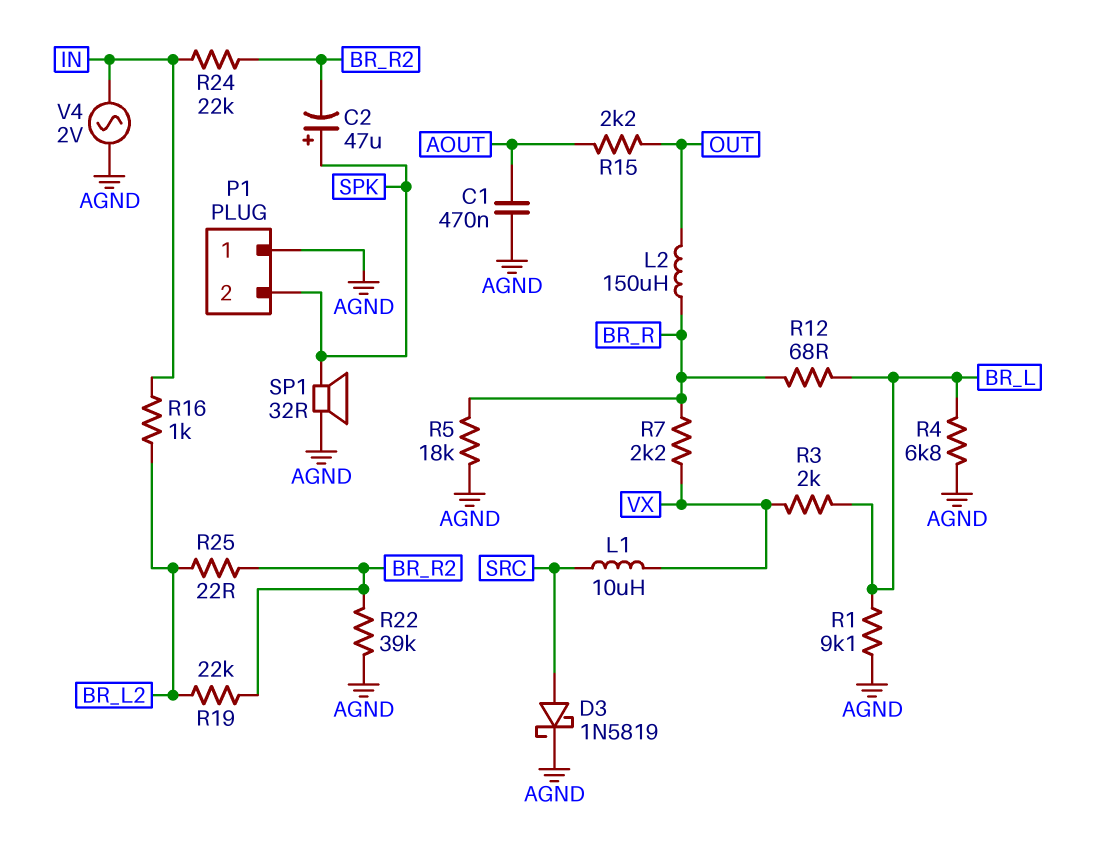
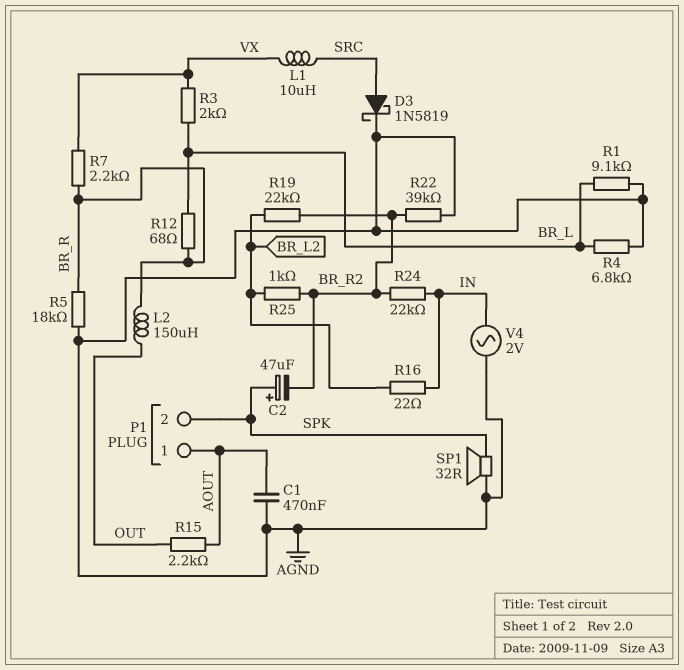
P1 pin 1: AGND -> AOUT
R16: 1k (BR_L2, IN) -> 22 (BR_L2, IN)
R25: 22 (BR_L2, BR_R2) -> 1k (BR_L2, BR_R2)

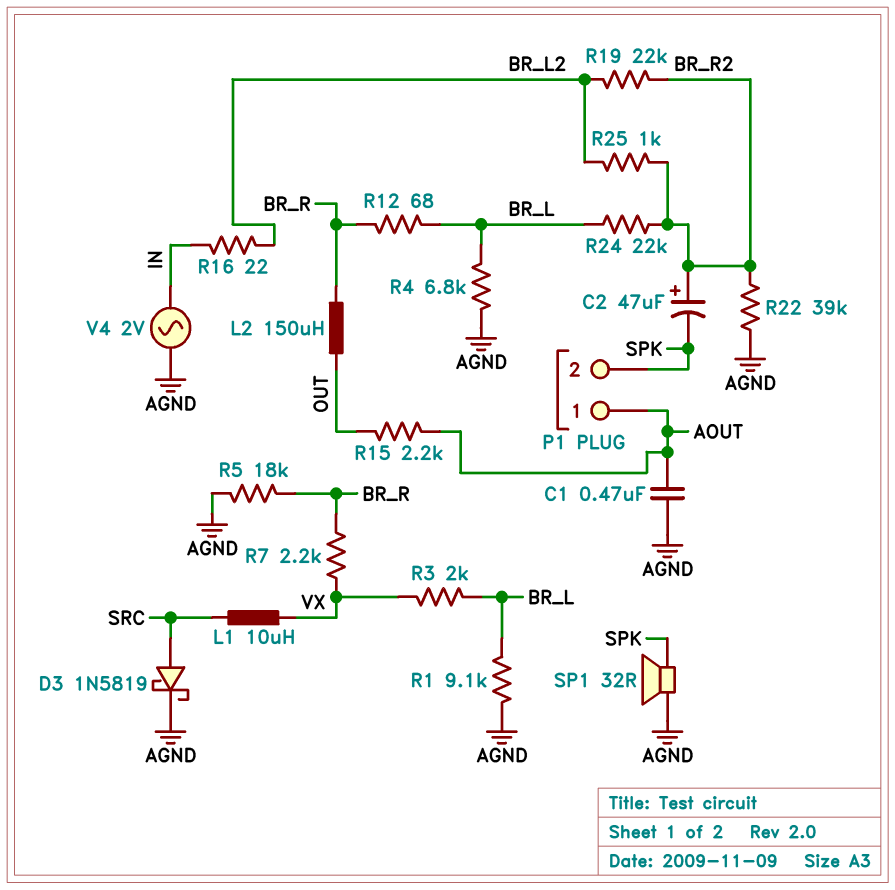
C2: 47uF (plus SPK, minus BR_R2) -> 47uF (plus BR_R2, minus SPK)
R24: 22k (BR_R2, IN) -> 22k (BR_L, BR_R2)

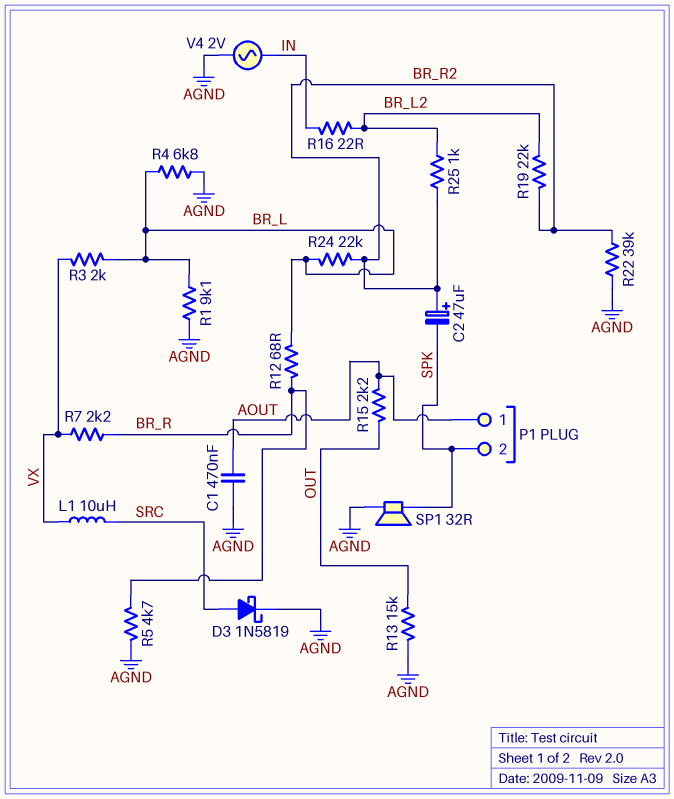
L2: 150uH (BR_R, OUT) -> none
R5: 18k (AGND, BR_R) -> 4.7k (AGND, BR_R)
R13: none -> 15k (AGND, OUT)

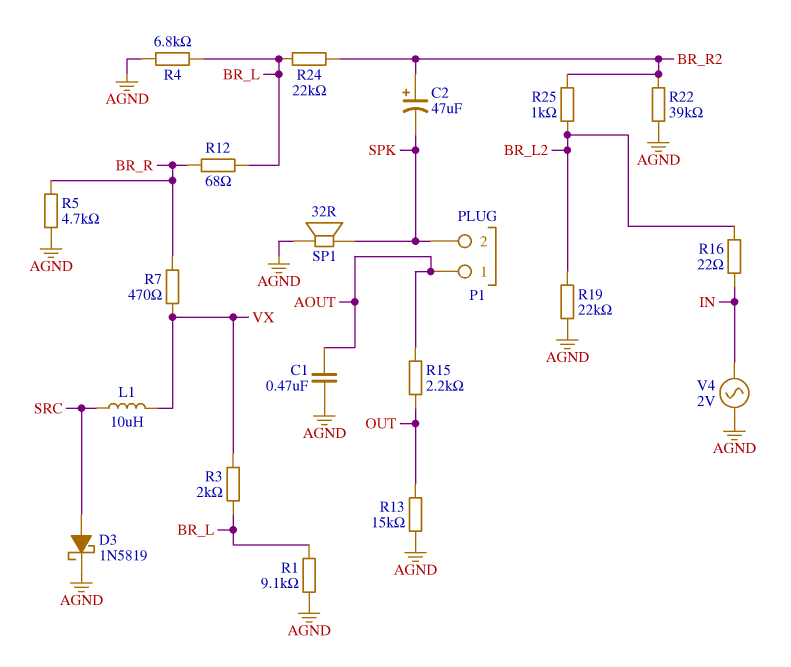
R7: 2.2k (BR_R, VX) -> 470 (BR_R, VX)
R19: 22k (BR_L2, BR_R2) -> 22k (AGND, BR_L2)

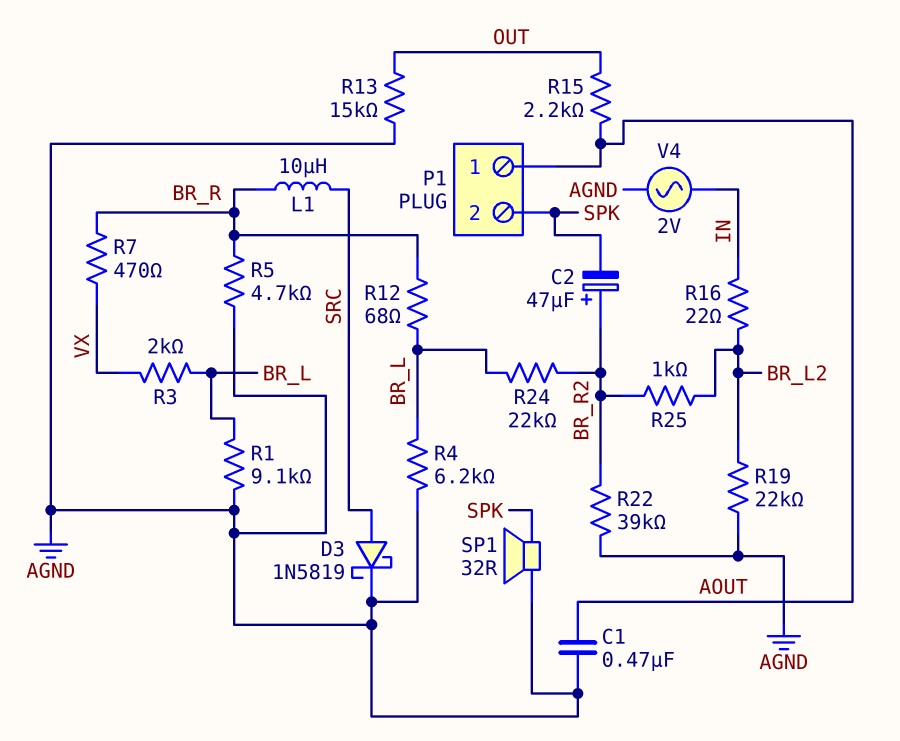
L1: 10uH (SRC, VX) -> 10uH (BR_R, SRC)
R4: 6.8k (AGND, BR_L) -> 6.2k (AGND, BR_L)

